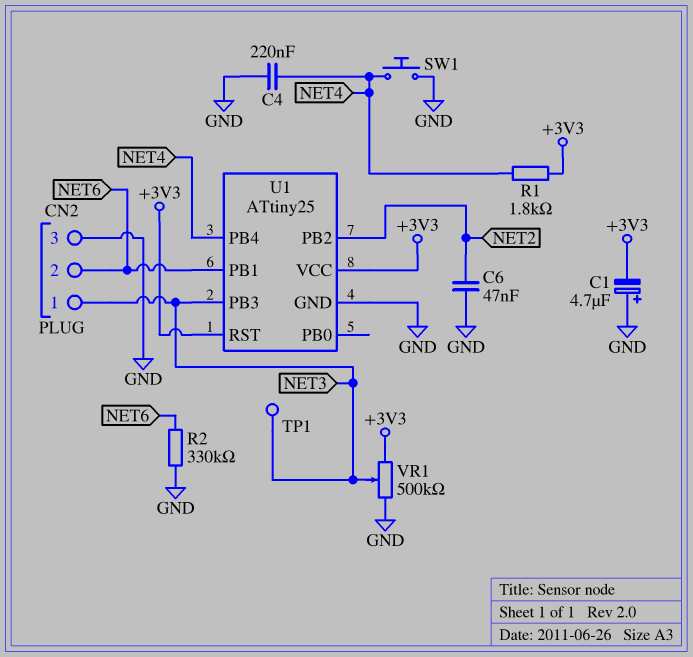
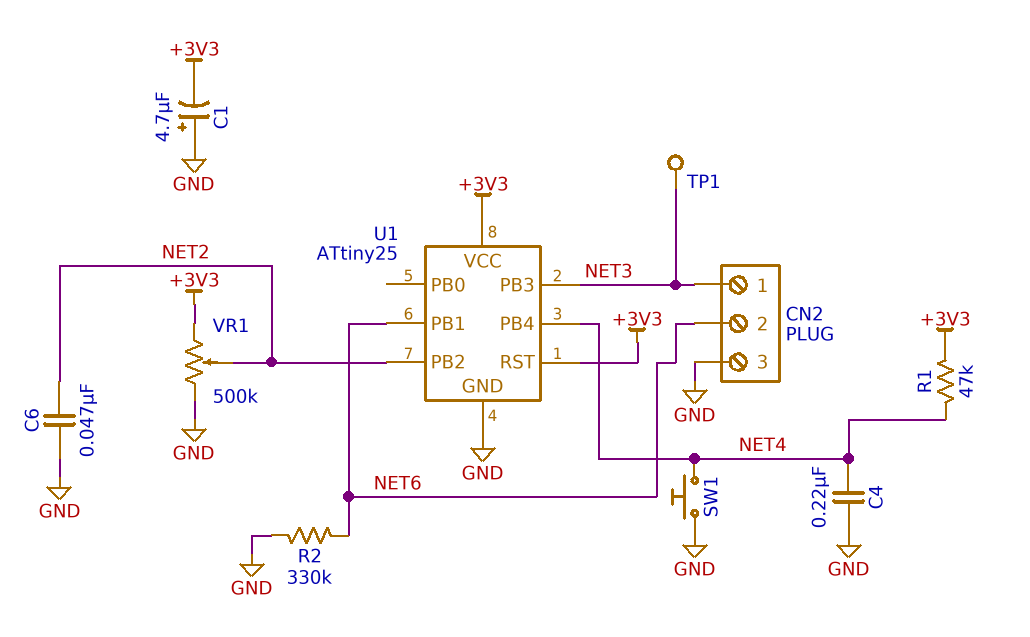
R1: 1.8k (+3V3, NET4) -> 47k (+3V3, NET4)
VR1: 500k (+3V3, GND, wiper NET3) -> 500k (+3V3, GND, wiper NET2)

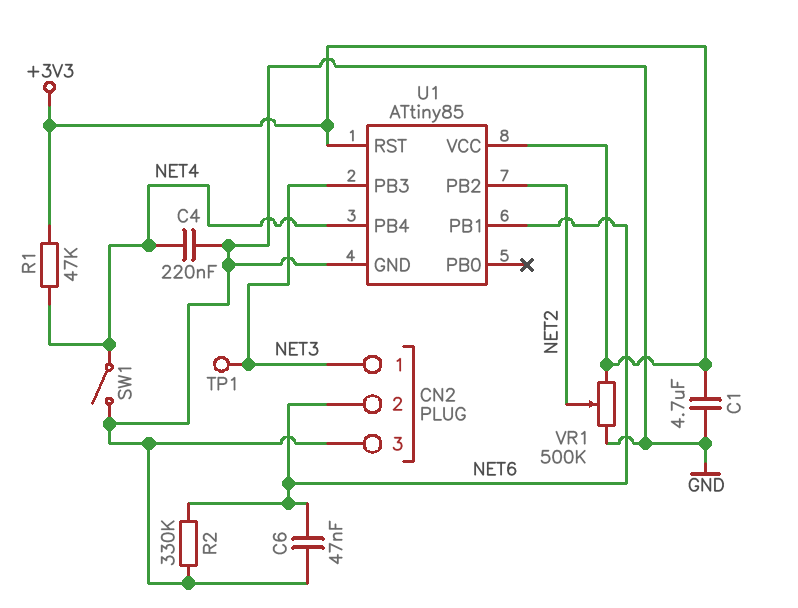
C1: 4.7uF (plus GND, minus +3V3) -> 4.7uF (+3V3, GND)
C6: 47nF (GND, NET2) -> 47nF (GND, NET6)
SW1: button (GND, NET4) -> switch (GND, NET4)
U1: ATtiny25 -> ATtiny85

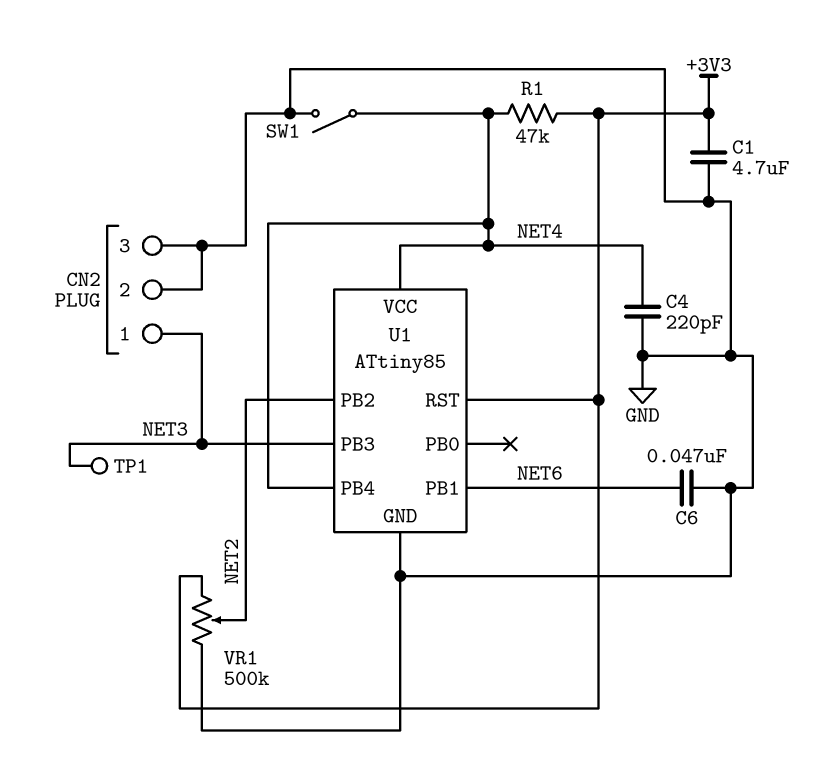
C4: 220nF (GND, NET4) -> 220pF (GND, NET4)
CN2 pin 2: NET6 -> GND
R2: 330k (GND, NET6) -> none
U1 pin VCC: +3V3 -> NET4

